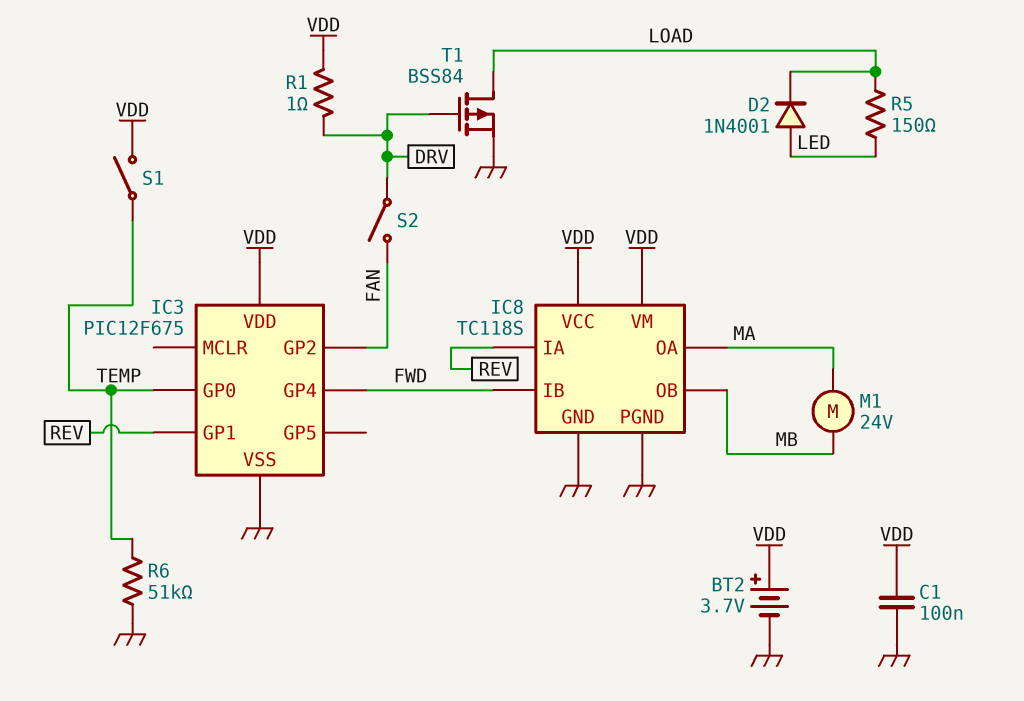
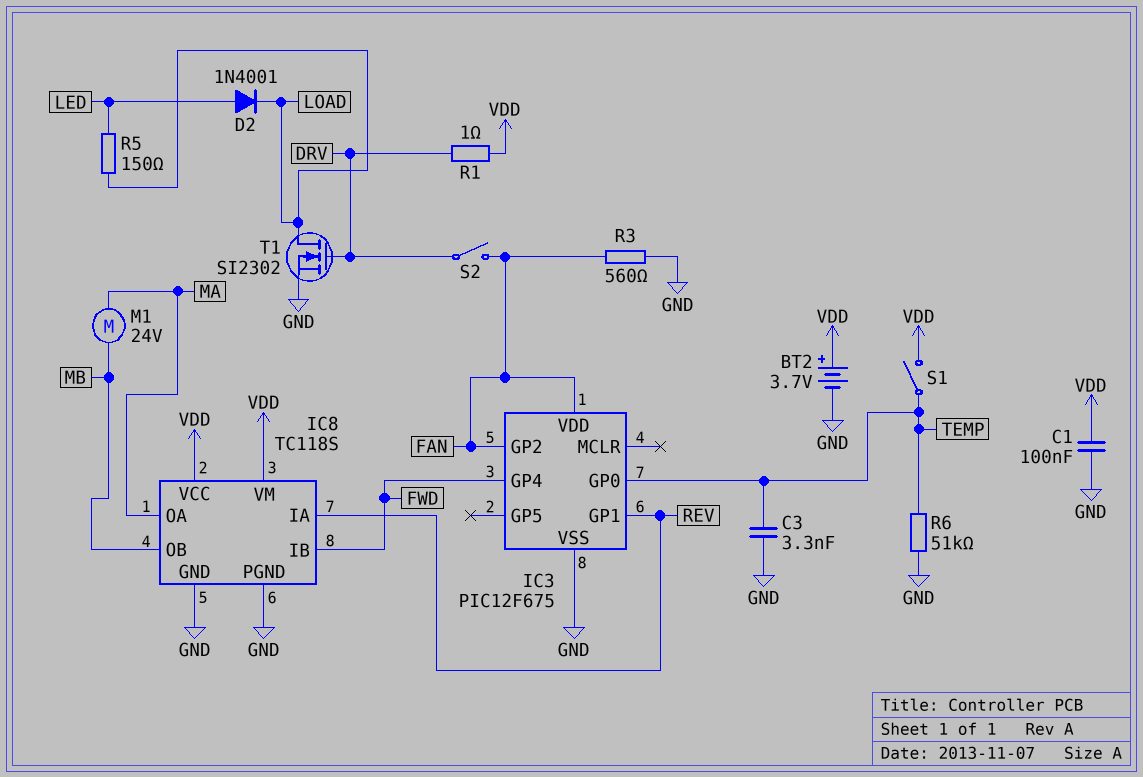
C3: none -> 3.3nF (GND, TEMP)
IC3 pin VDD: VDD -> FAN
R3: none -> 560 (FAN, GND)
T1: PMOS BSS84 (G DRV, D LOAD, S GND) -> NMOS SI2302 (G DRV, D LOAD, S GND)

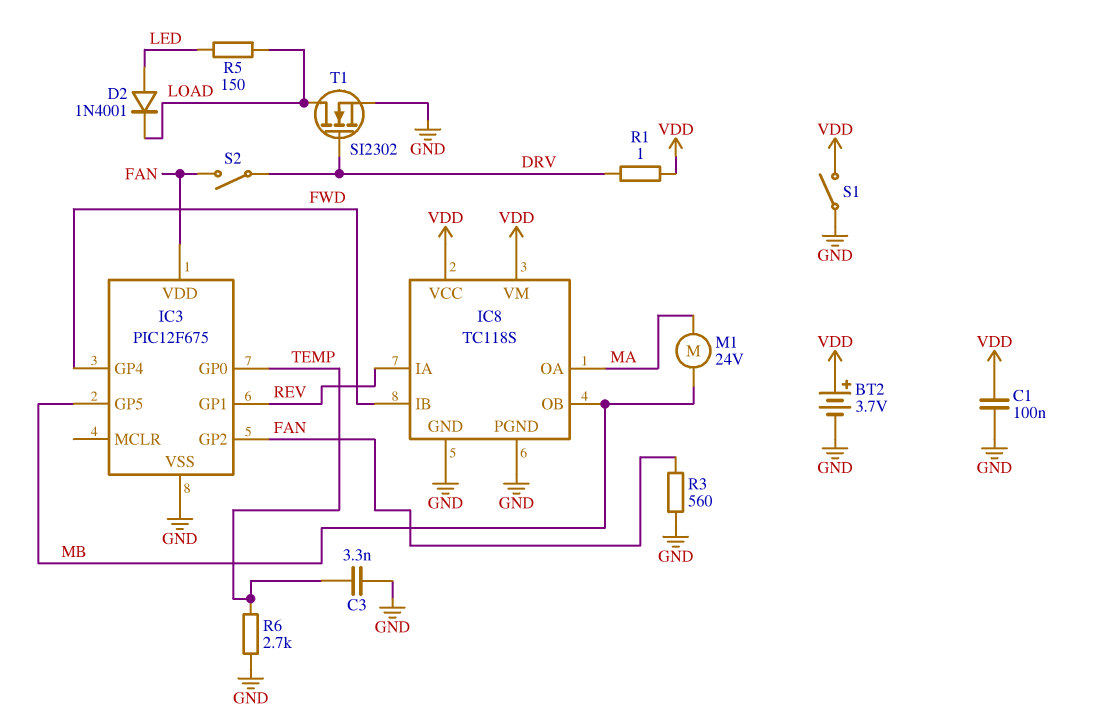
IC3 pin GP5: none -> MB
R6: 51k (GND, TEMP) -> 2.7k (GND, TEMP)
S1: switch (TEMP, VDD) -> switch (GND, VDD)

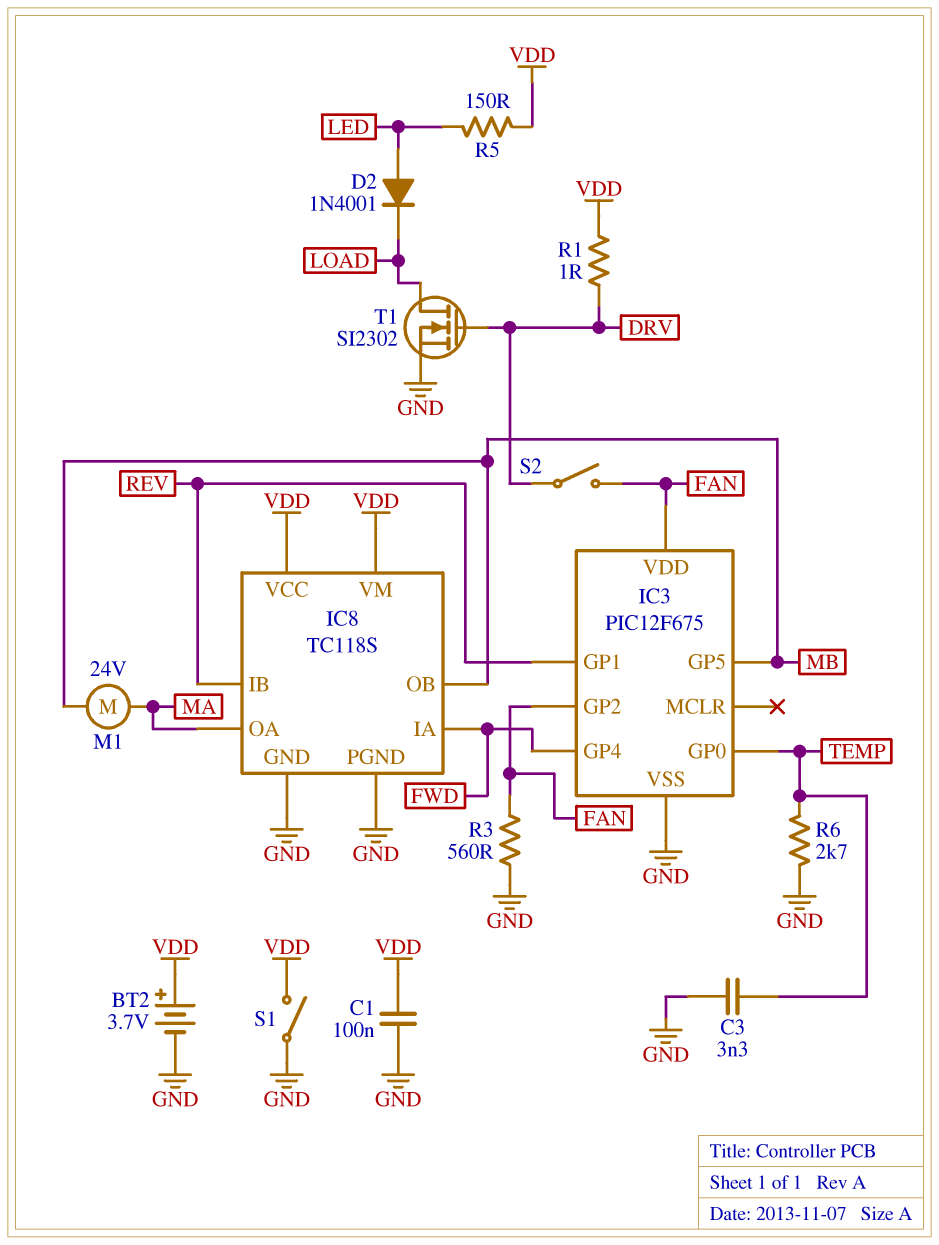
IC8 pin IA: REV -> FWD
IC8 pin IB: FWD -> REV
R5: 150 (LED, LOAD) -> 150 (LED, VDD)

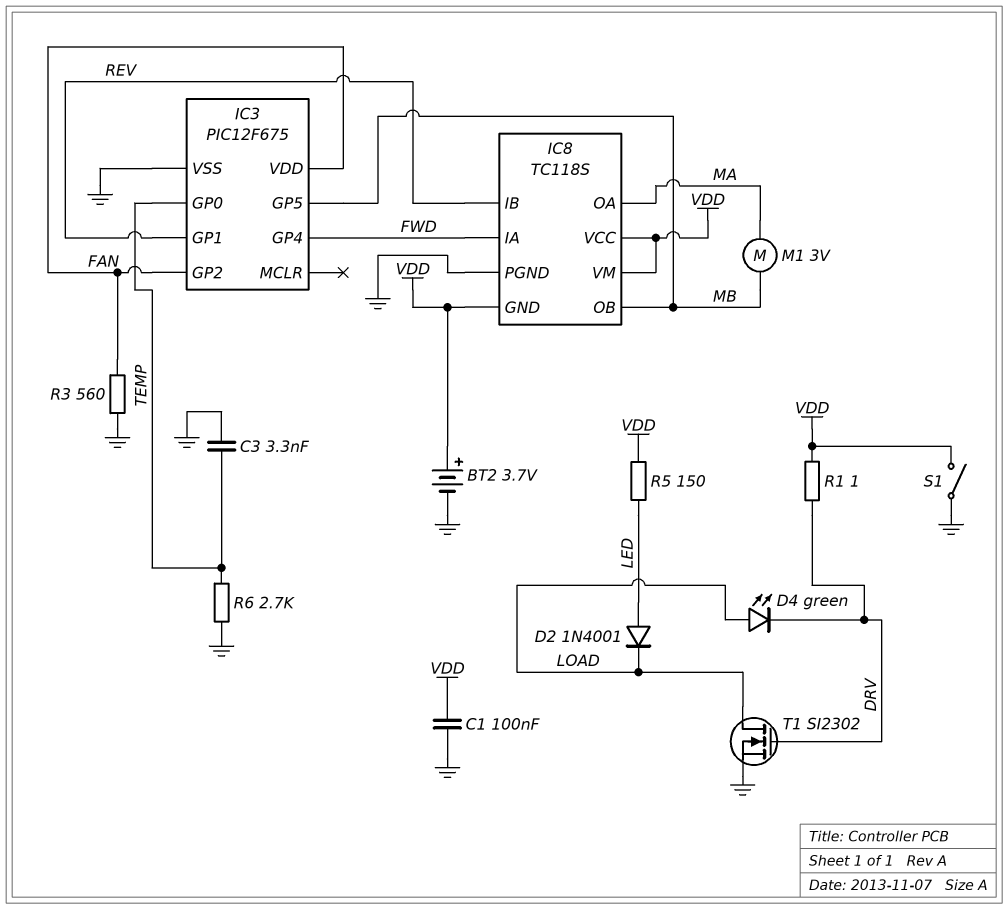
D4: none -> LED green (A LOAD, K DRV)
IC8 pin GND: GND -> VDD
M1: motor 24V (MA, MB) -> motor 3V (MA, MB)
S2: switch (DRV, FAN) -> none

